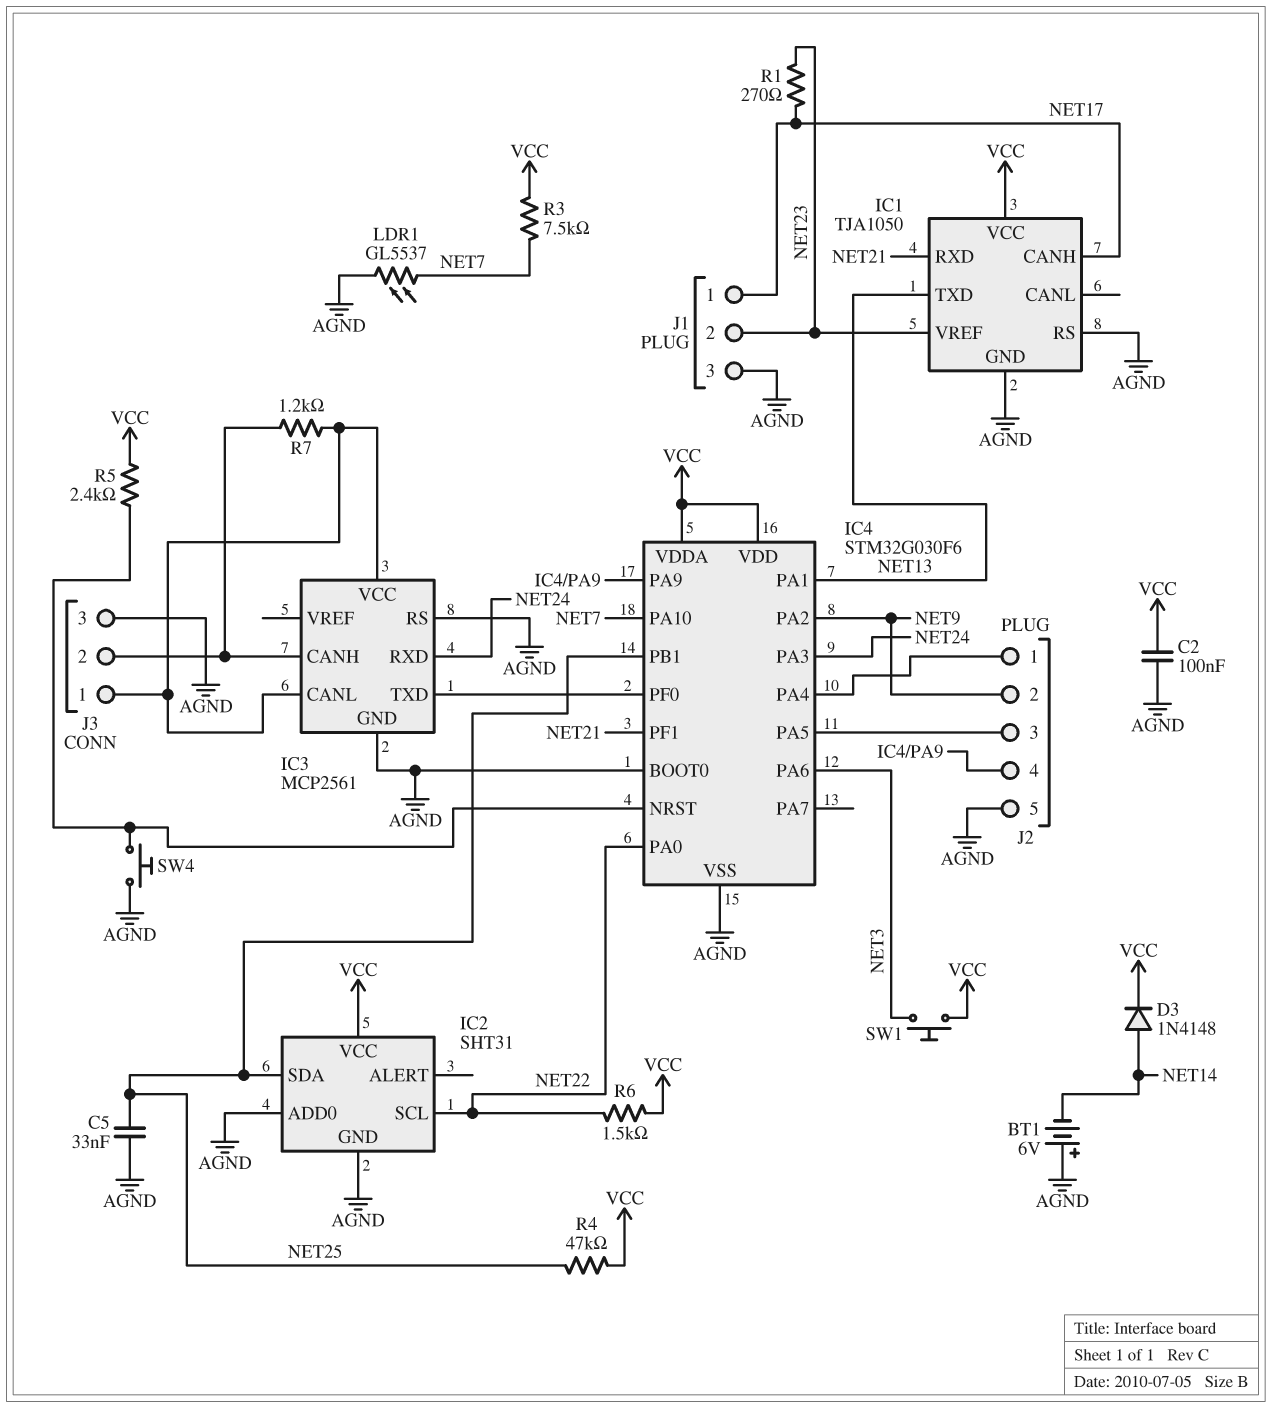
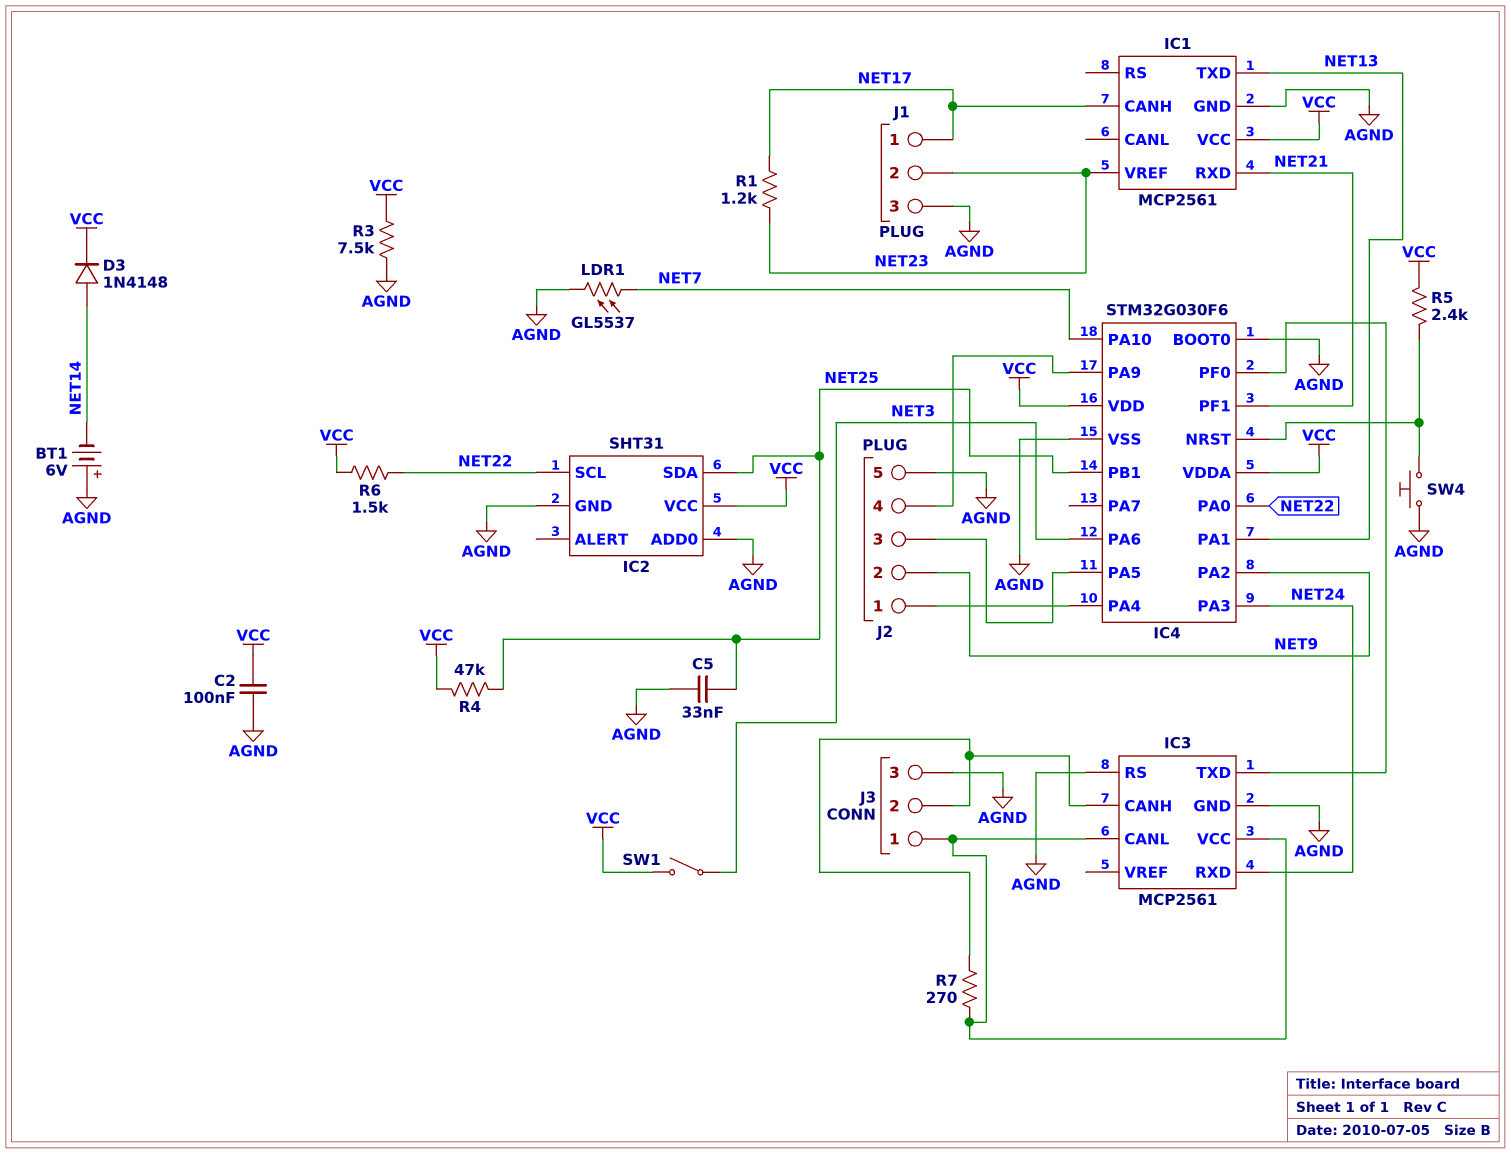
IC1: TJA1050 -> MCP2561
IC1 pin RS: AGND -> none
R1: 270 (NET17, NET23) -> 1.2k (NET17, NET23)
R3: 7.5k (NET7, VCC) -> 7.5k (AGND, VCC)
R7: 1.2k (IC3/CANH, IC3/CANL) -> 270 (IC3/CANH, IC3/CANL)
SW1: button (NET3, VCC) -> switch (NET3, VCC)

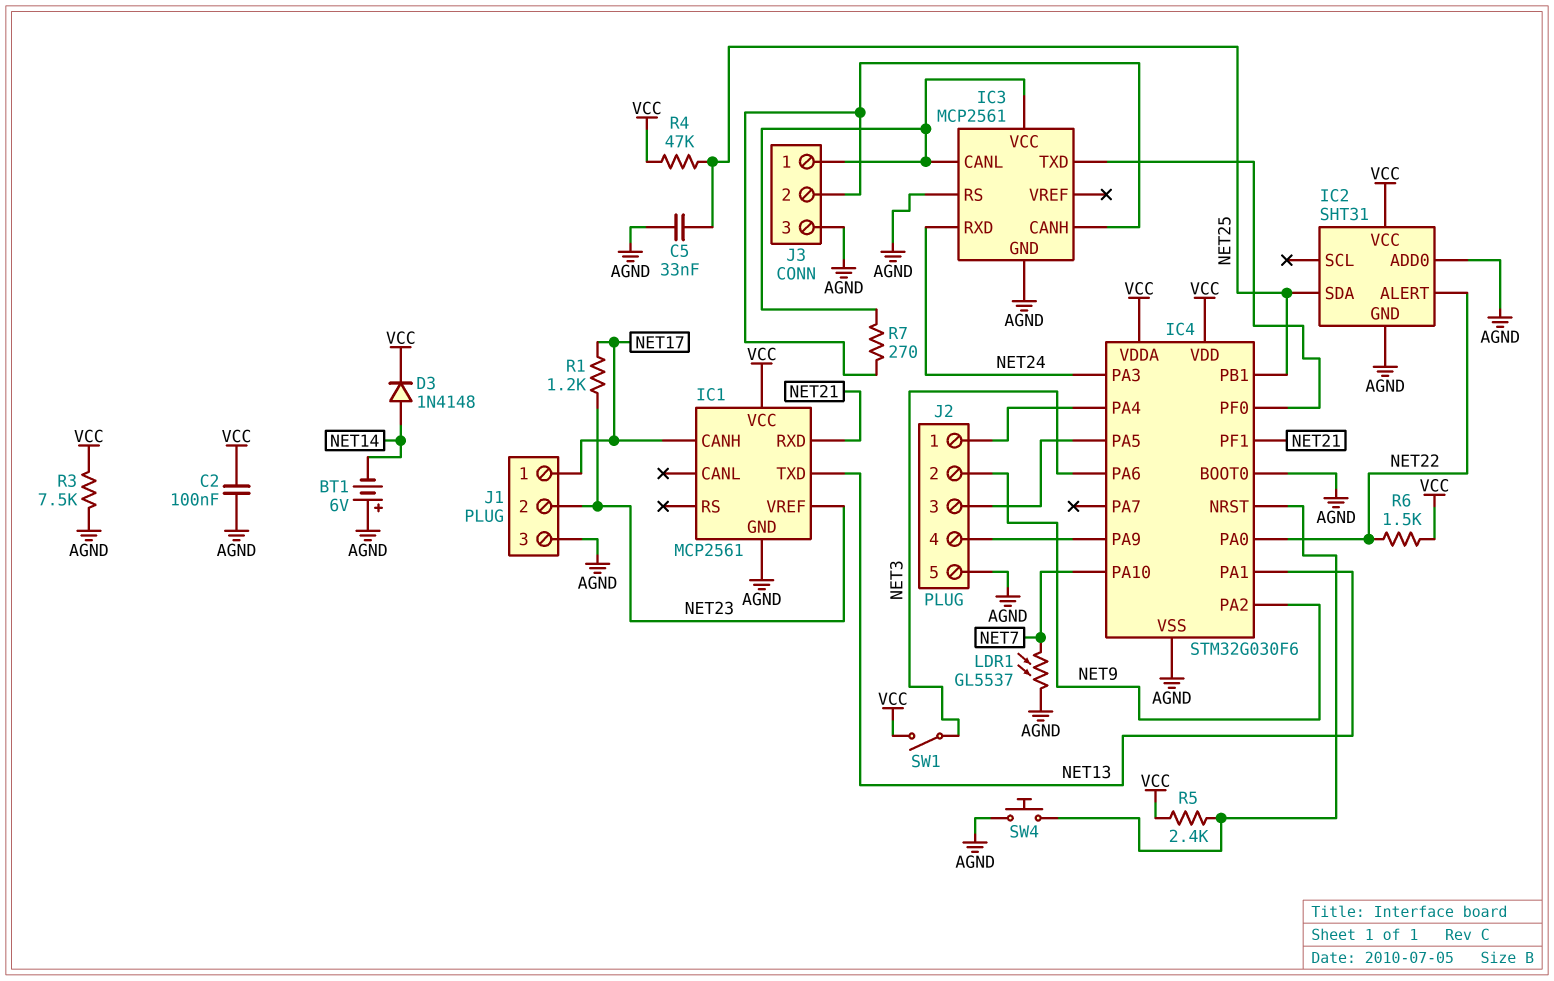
IC2 pin ALERT: none -> NET22
IC2 pin SCL: NET22 -> none

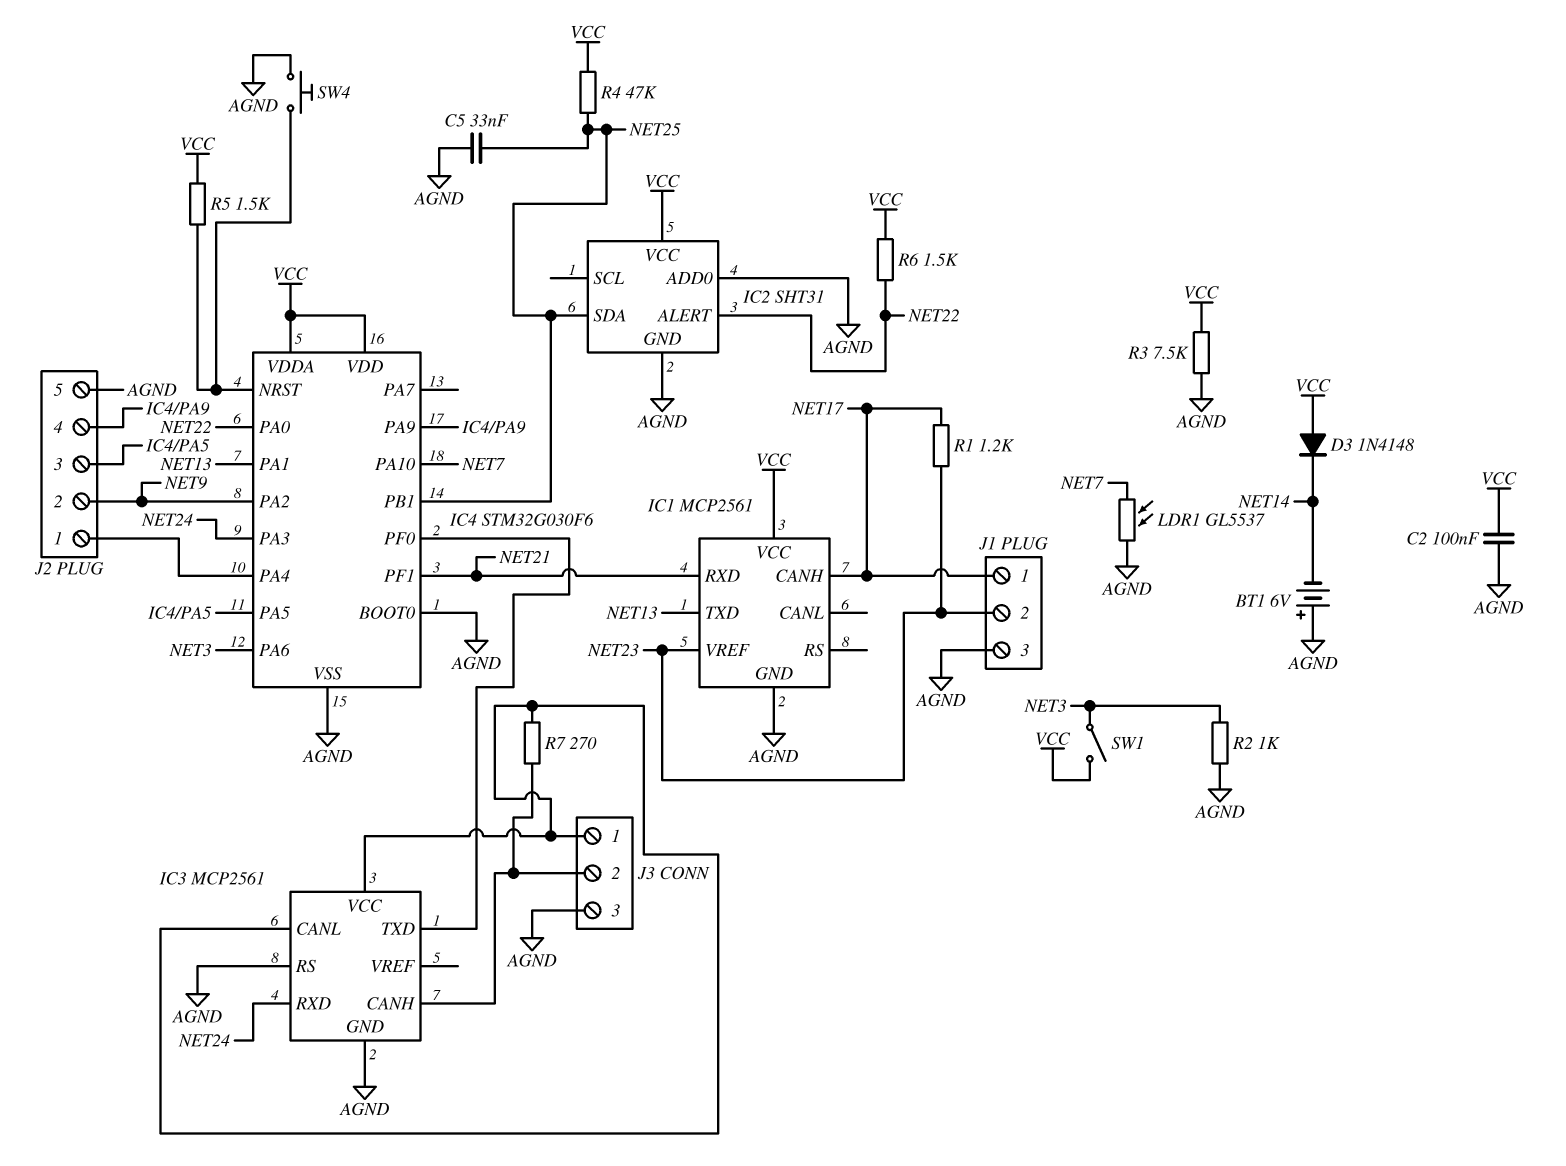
D3: diode 1N4148 (A NET14, K VCC) -> diode 1N4148 (A VCC, K NET14)
R2: none -> 1k (AGND, NET3)
R5: 2.4k (IC4/NRST, VCC) -> 1.5k (IC4/NRST, VCC)

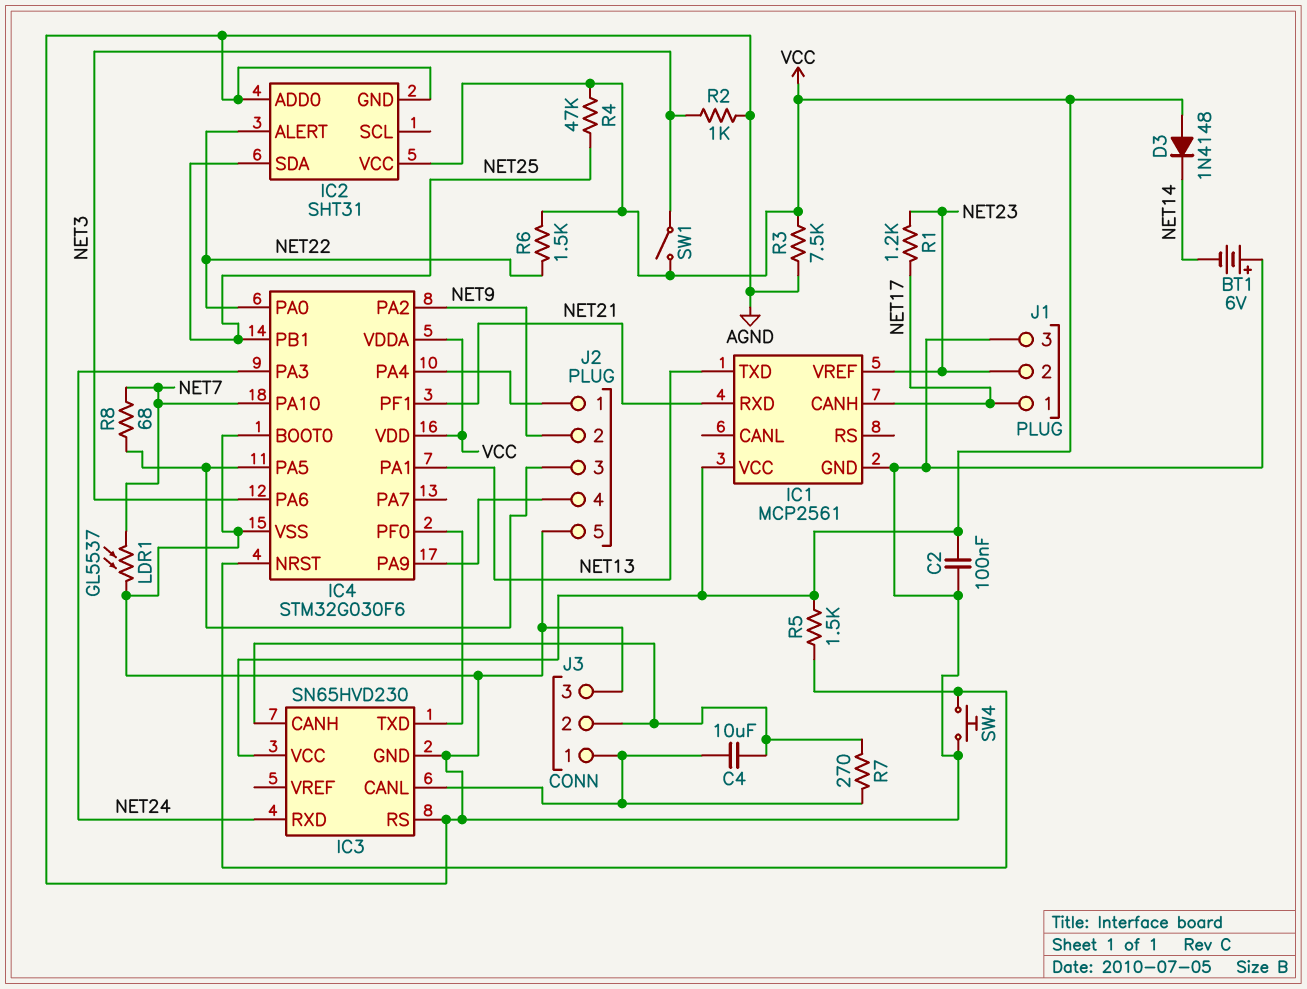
C4: none -> 10uF (IC3/CANH, IC3/CANL)
C5: 33nF (AGND, NET25) -> none
IC3: MCP2561 -> SN65HVD230
IC3 pin VCC: IC3/CANL -> VCC
R8: none -> 68 (IC4/PA5, NET7)

